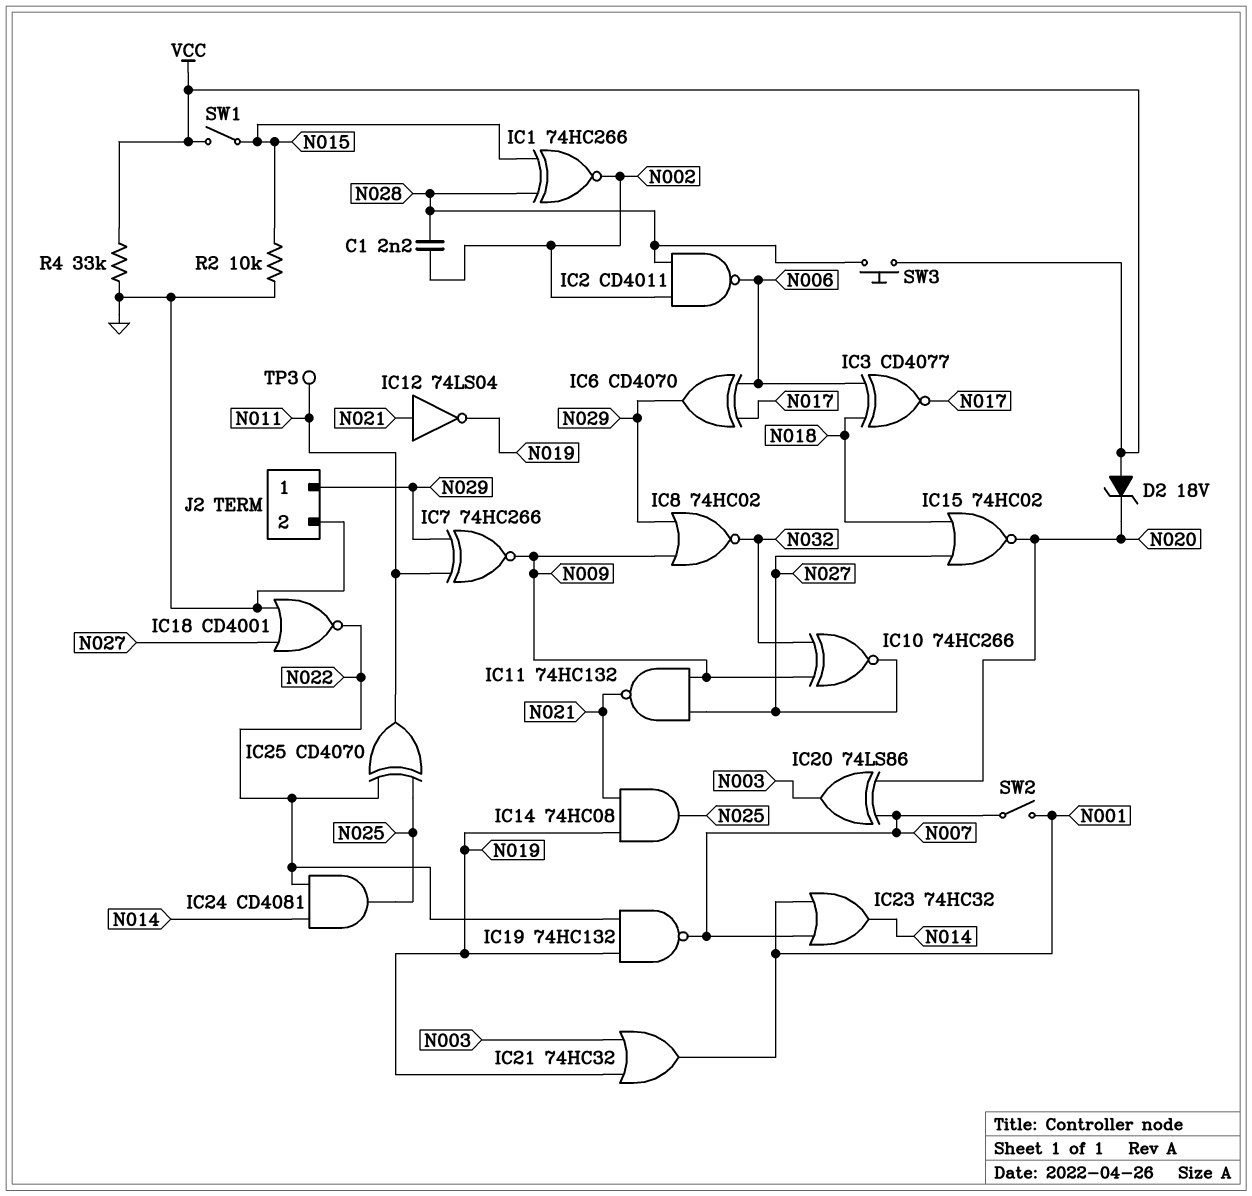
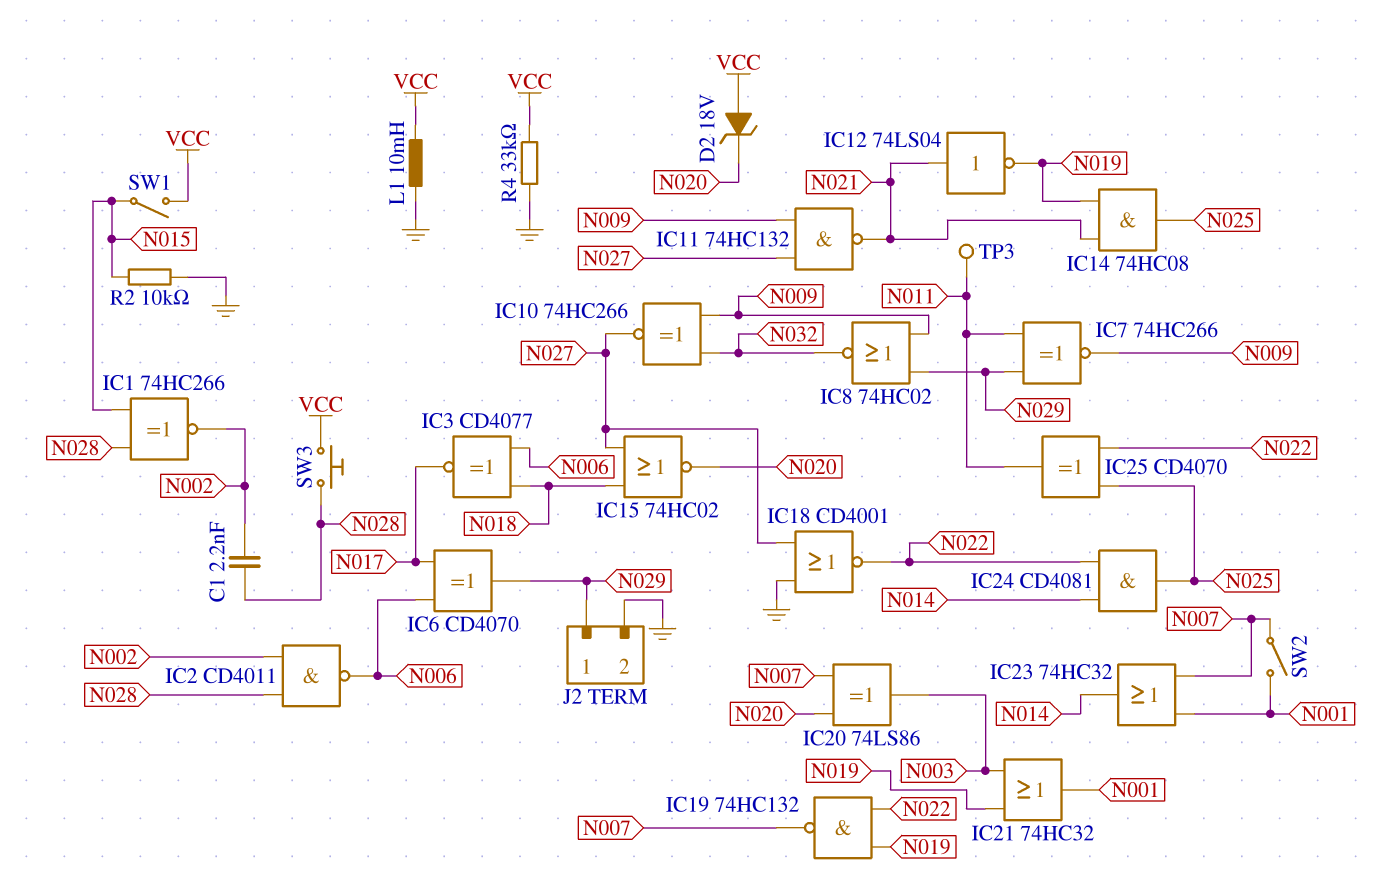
L1: none -> 10mH (GND, VCC)

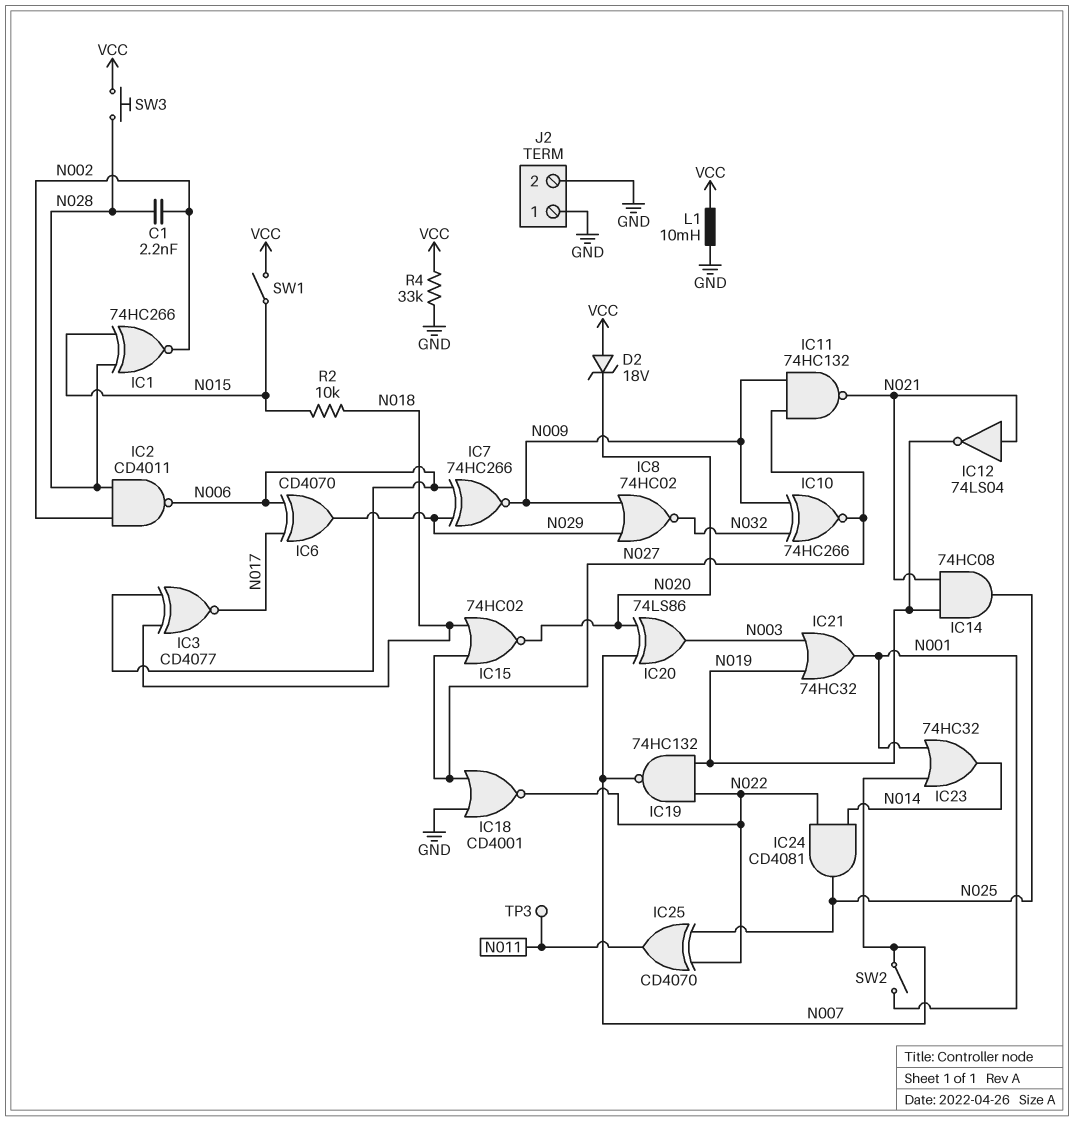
IC7: XNOR 74HC266 (in N011, in N029, out N009) -> XNOR 74HC266 (in N006, in N029, out N009)
J2 pin 1: N029 -> GND
R2: 10k (GND, N015) -> 10k (N015, N018)

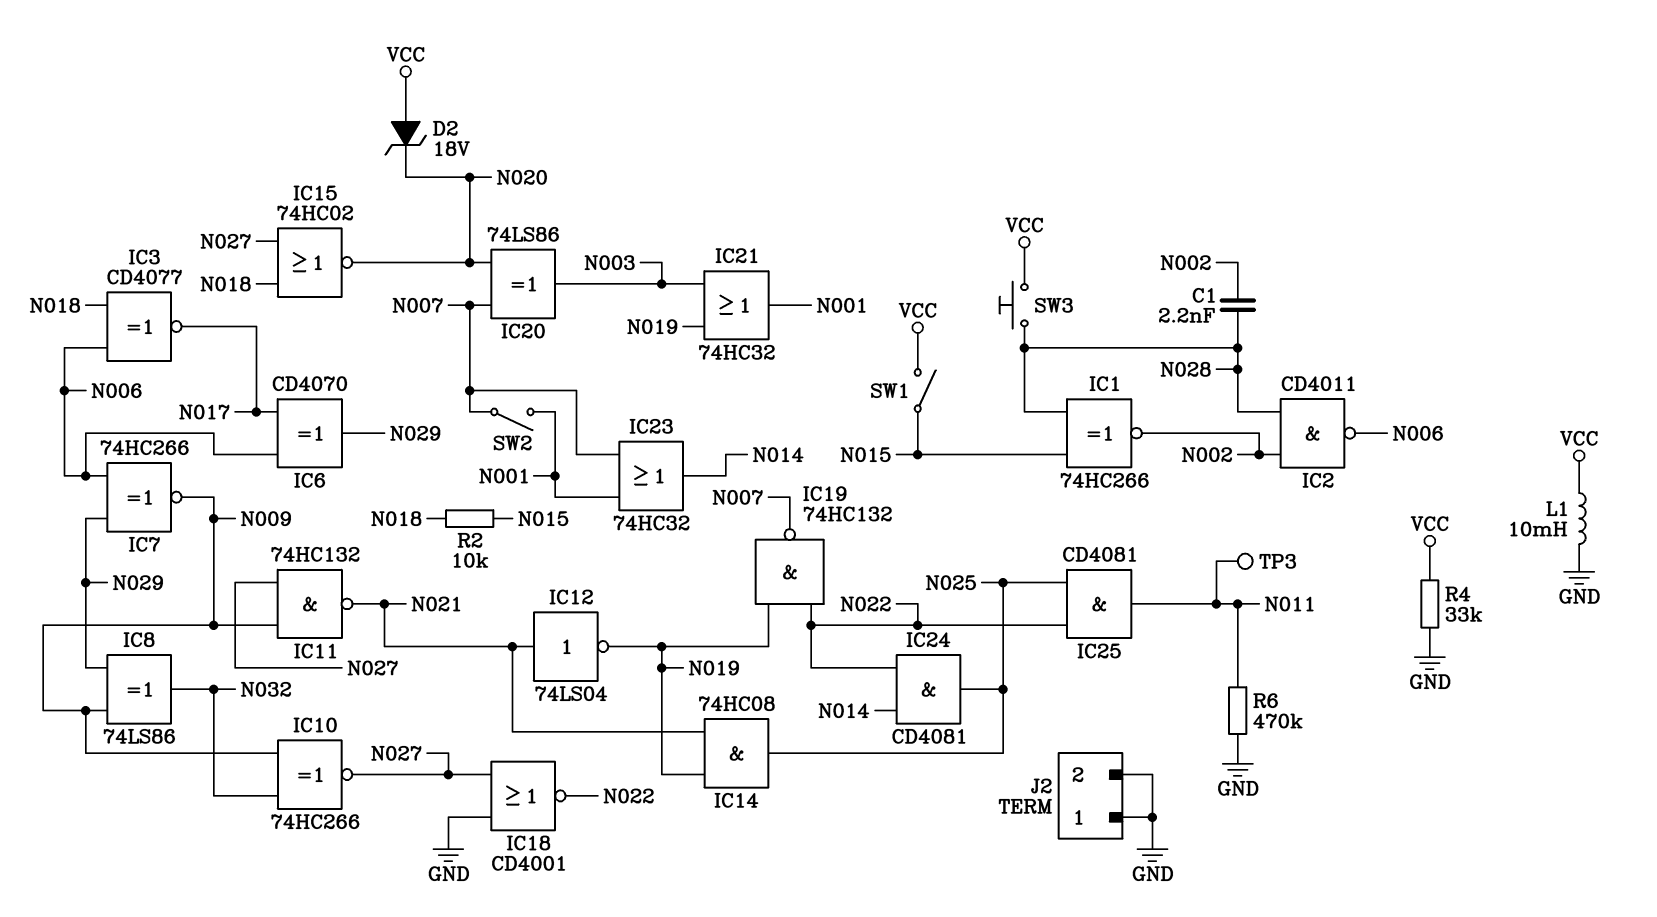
IC8: NOR 74HC02 (in N009, in N029, out N032) -> XOR 74LS86 (in N009, in N029, out N032)
IC25: XOR CD4070 (in N022, in N025, out N011) -> AND CD4081 (in N022, in N025, out N011)
R6: none -> 470k (GND, N011)

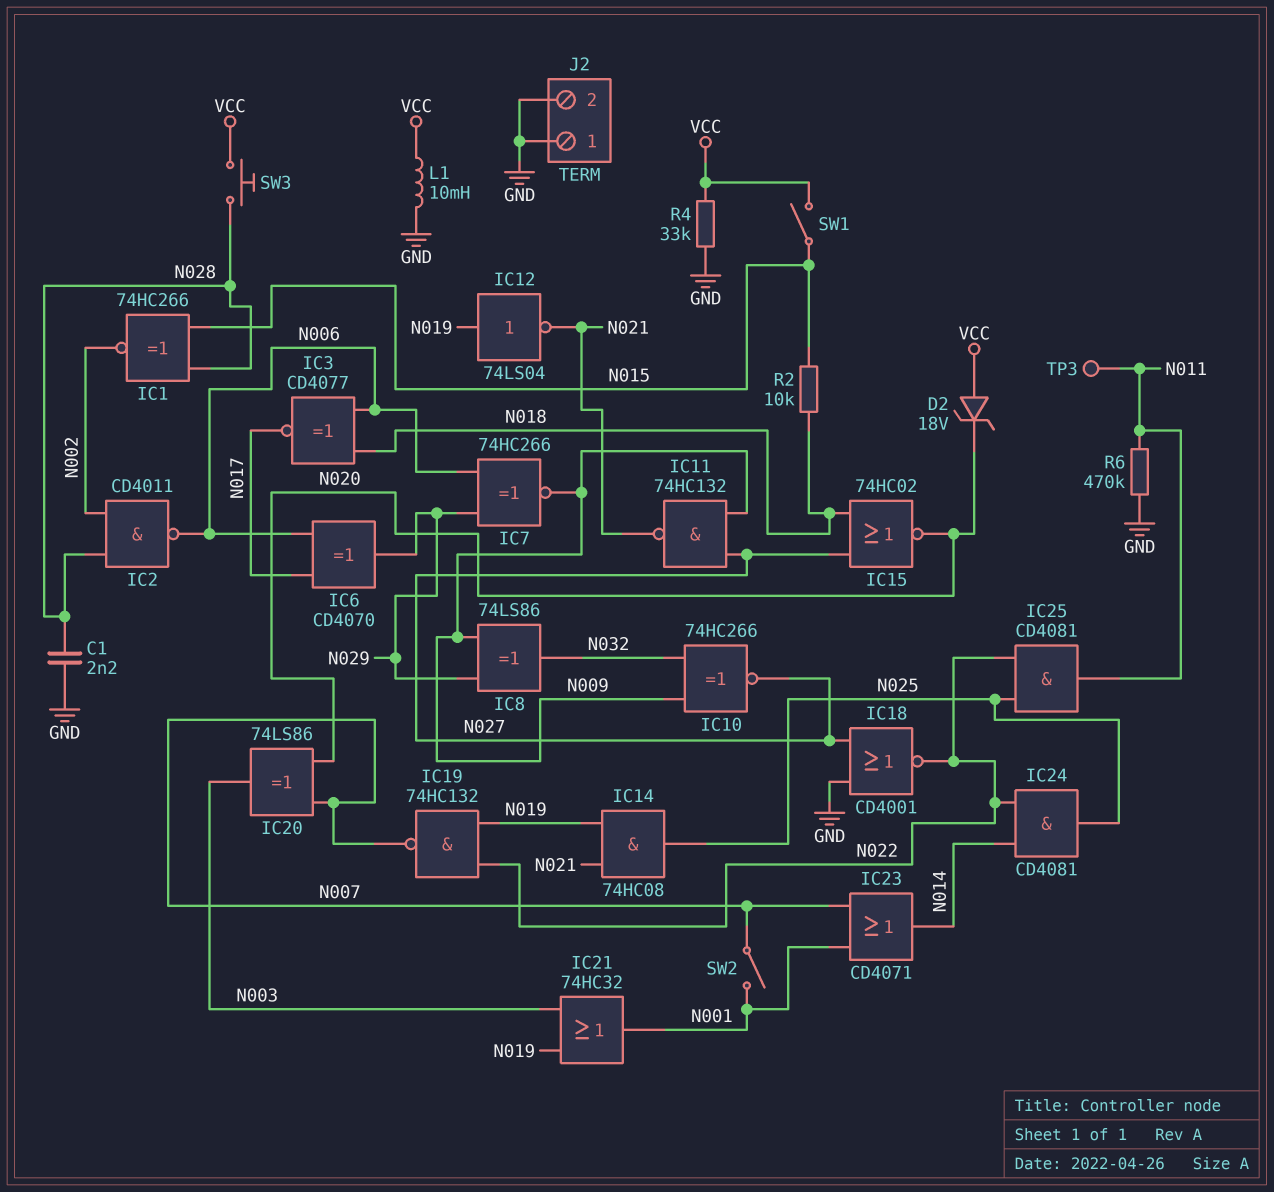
C1: 2.2nF (N002, N028) -> 2.2nF (GND, N028)
IC12: NOT 74LS04 (in N021, out N019) -> NOT 74LS04 (in N019, out N021)
IC23: OR 74HC32 (in N001, in N007, out N014) -> OR CD4071 (in N001, in N007, out N014)

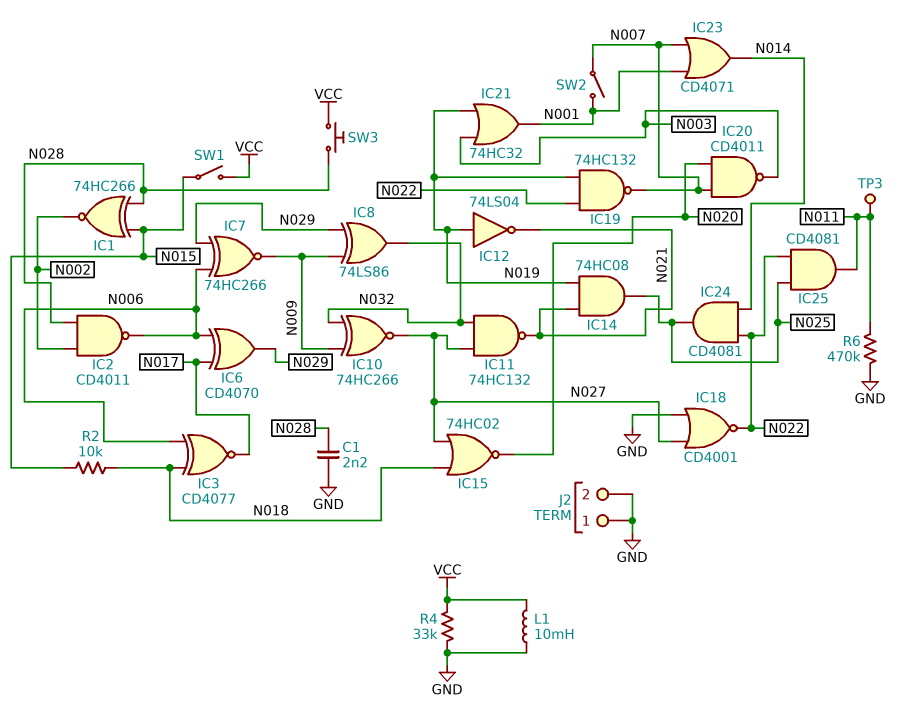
D2: zener 18V (A VCC, K N020) -> none
IC11: NAND 74HC132 (in N009, in N027, out N021) -> NAND 74HC132 (in N027, in N032, out N021)
IC20: XOR 74LS86 (in N007, in N020, out N003) -> NAND CD4011 (in N007, in N020, out N003)

